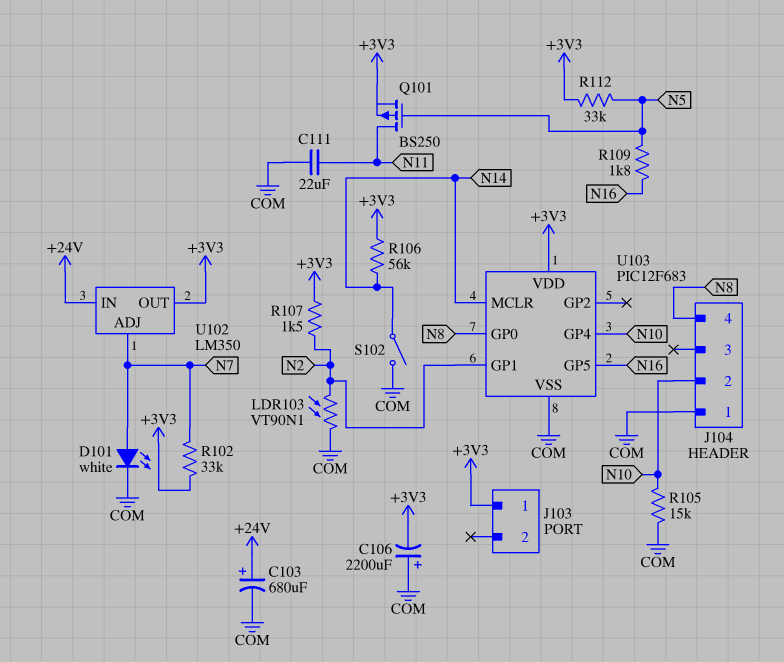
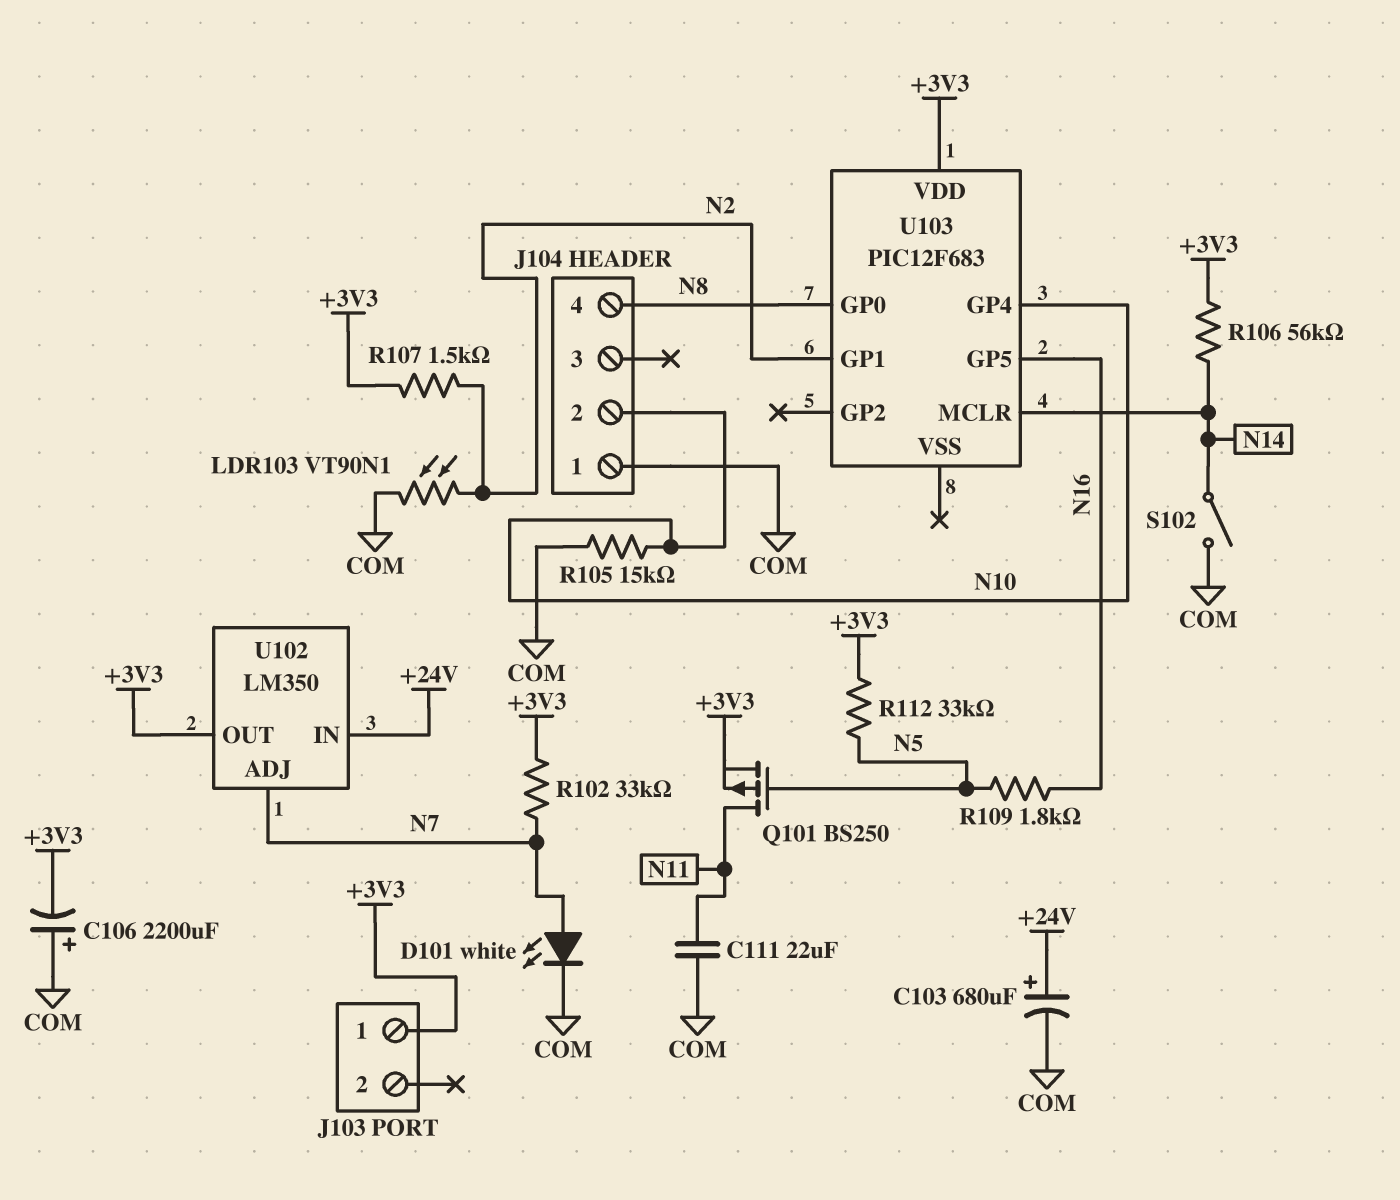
U103 pin VSS: COM -> none

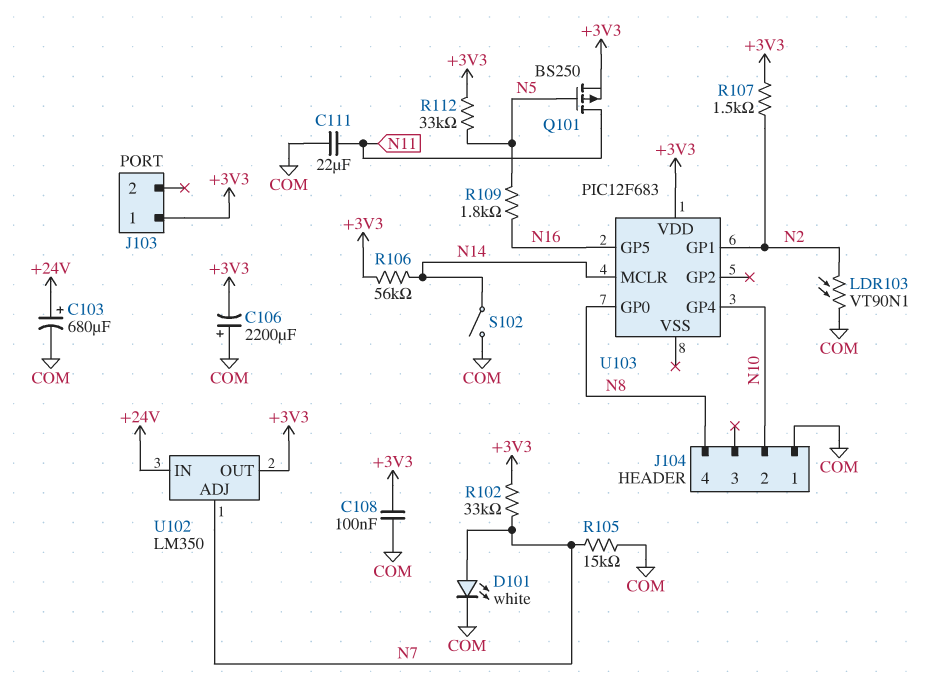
C108: none -> 100nF (+3V3, COM)
R105: 15k (COM, N10) -> 15k (COM, N7)

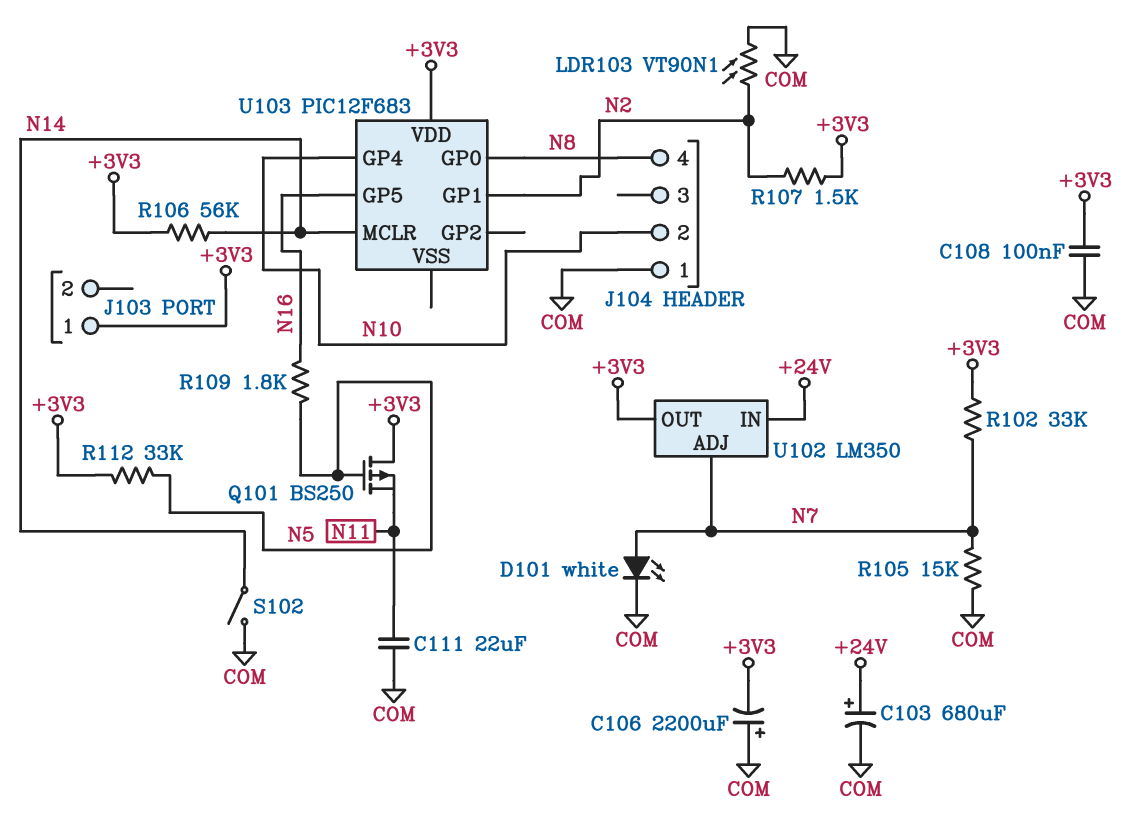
Q101: PMOS BS250 (G N5, D N11, S +3V3) -> PMOS BS250 (G N5, D +3V3, S N11)

